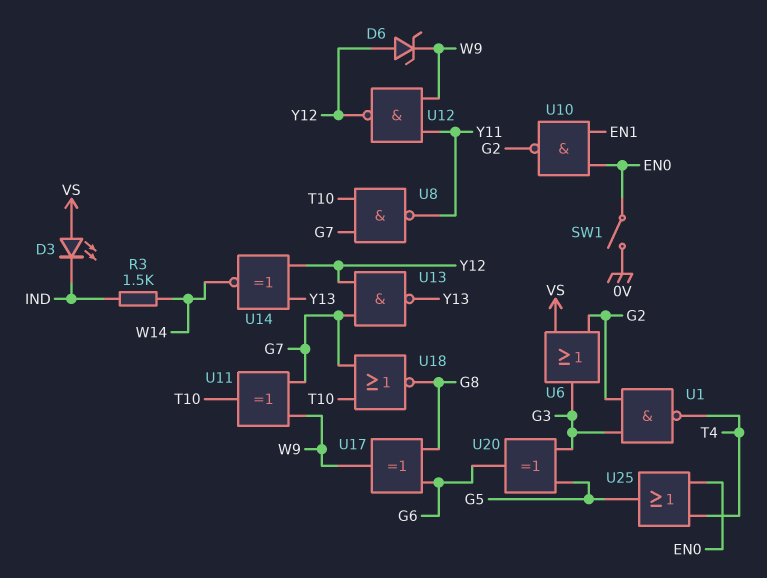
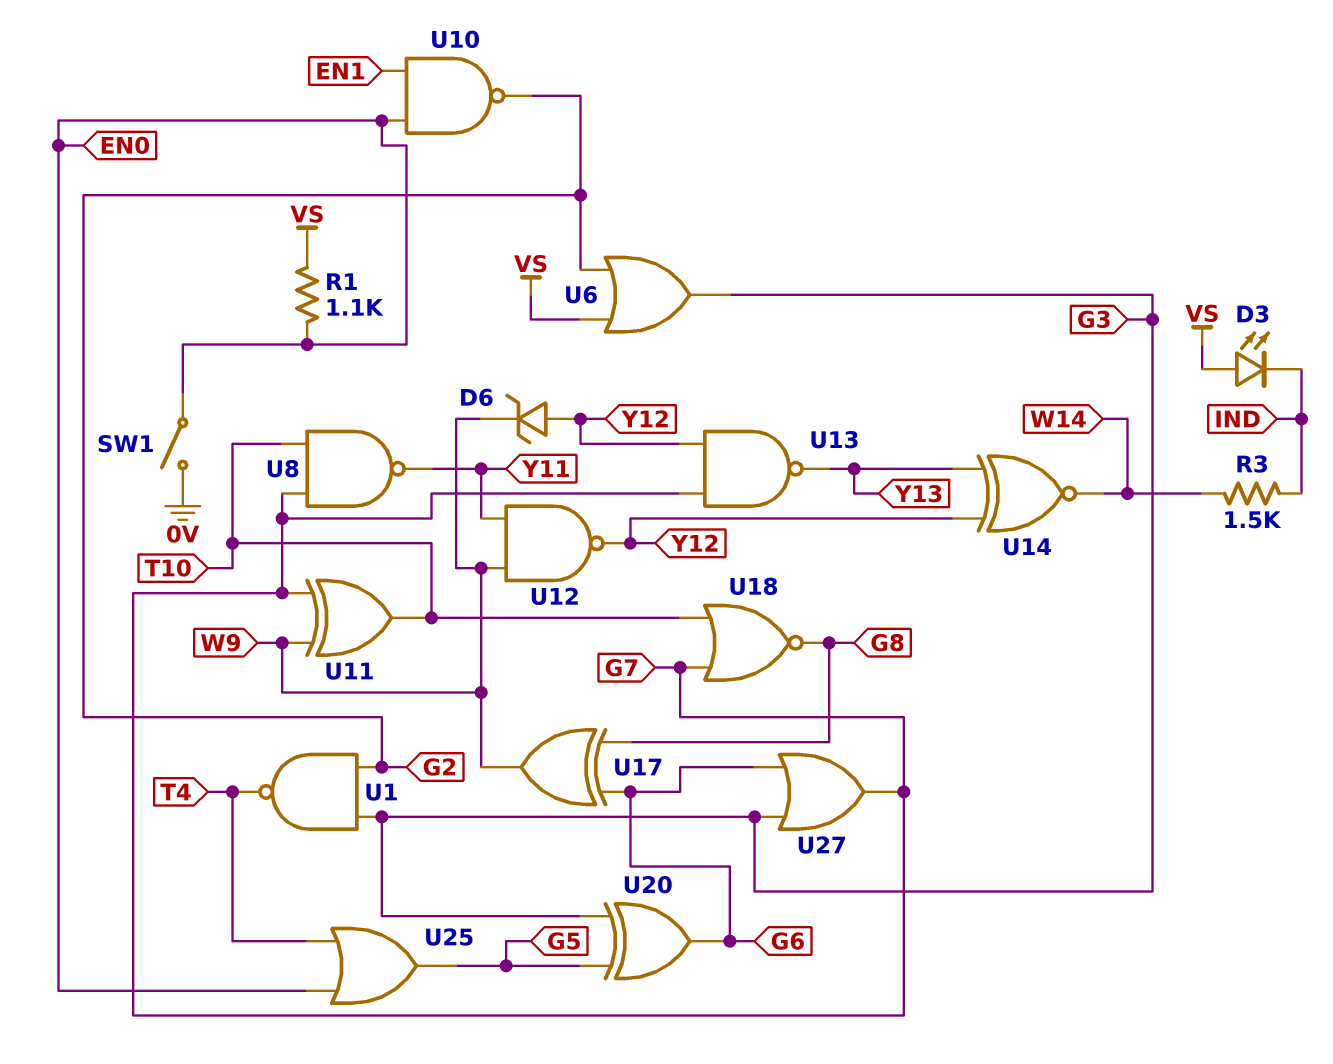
R1: none -> 1.1k (EN0, VS)
U27: none -> OR (in G3, in G6, out G7)

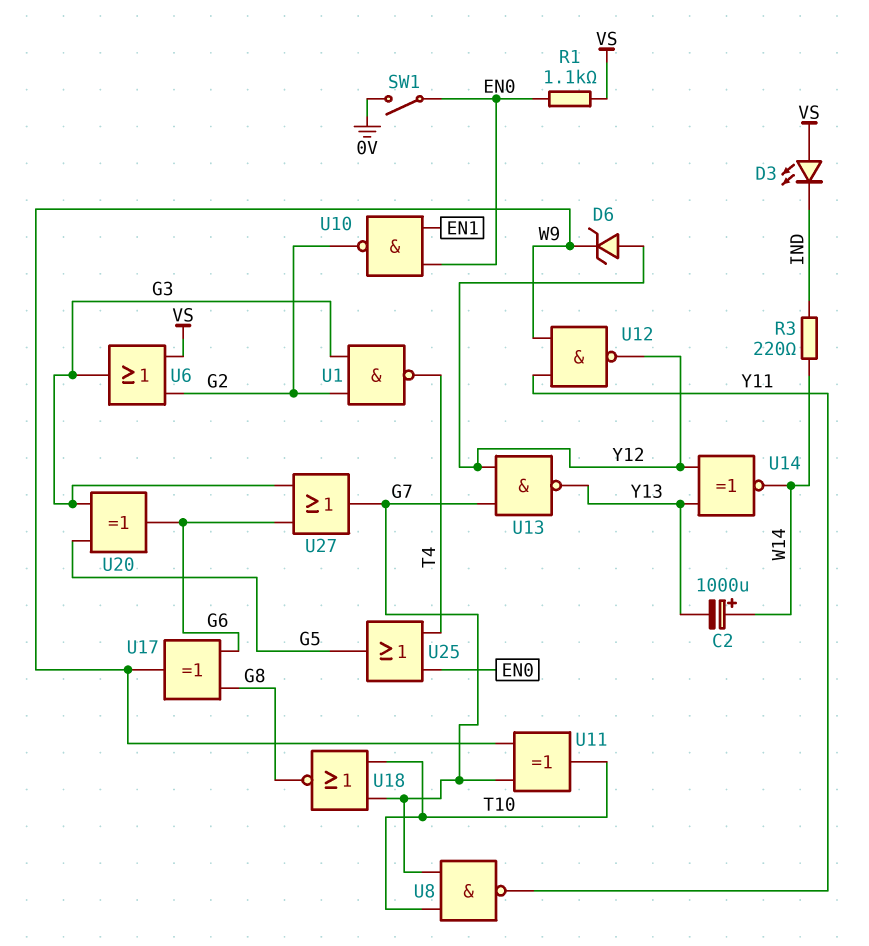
C2: none -> 1000uF (plus W14, minus Y13)
R3: 1.5k (IND, W14) -> 220 (IND, W14)

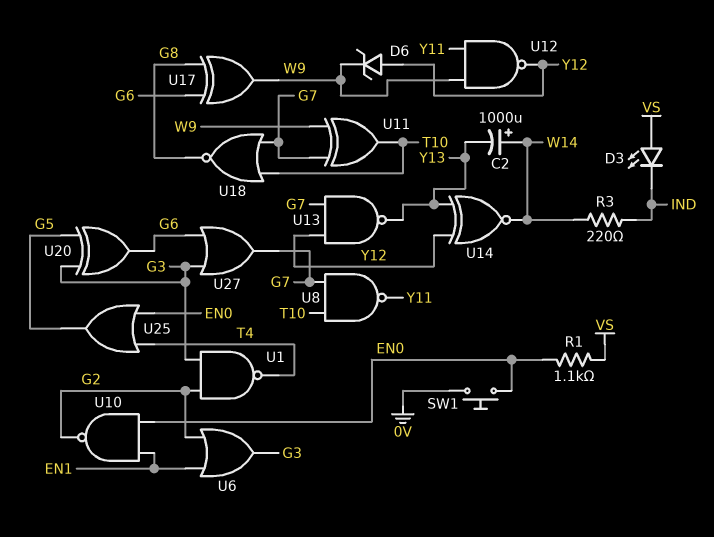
SW1: switch (0V, EN0) -> button (0V, EN0)
U6: OR (in G2, in VS, out G3) -> OR (in EN1, in G2, out G3)

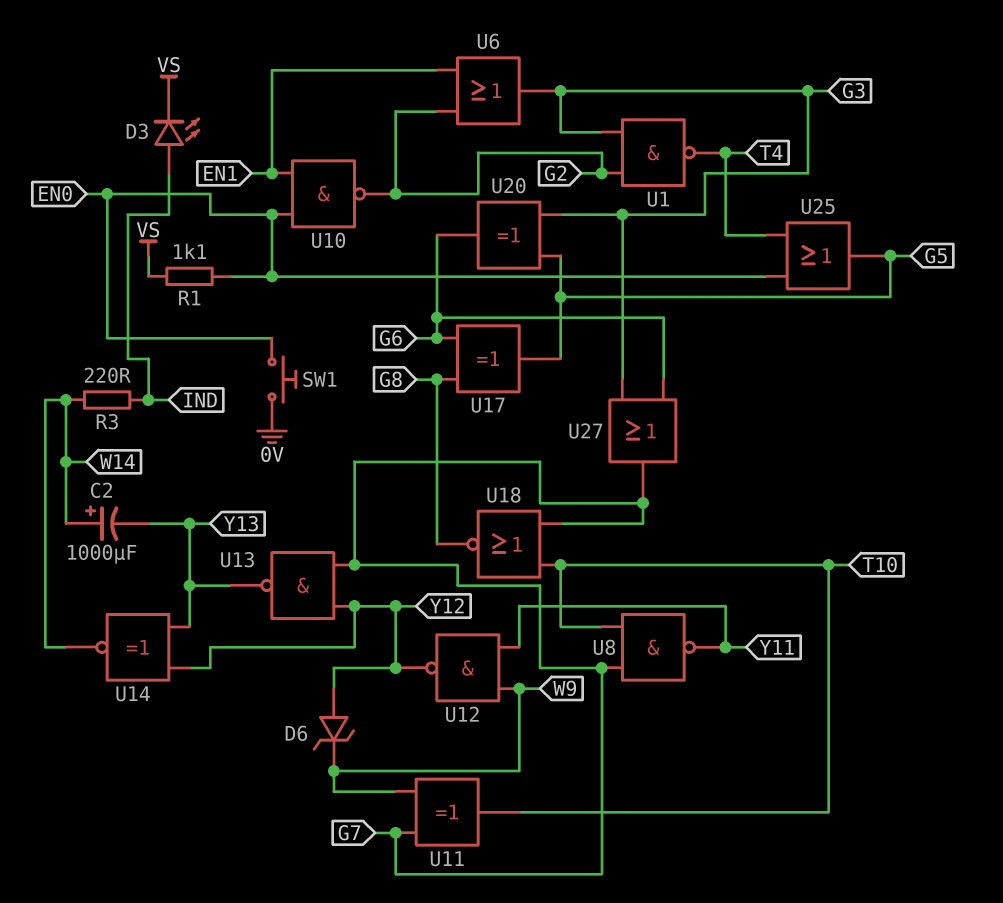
D3: LED (A VS, K IND) -> LED (A IND, K VS)
U17: XOR (in G6, in G8, out W9) -> XOR (in G6, in G8, out G5)

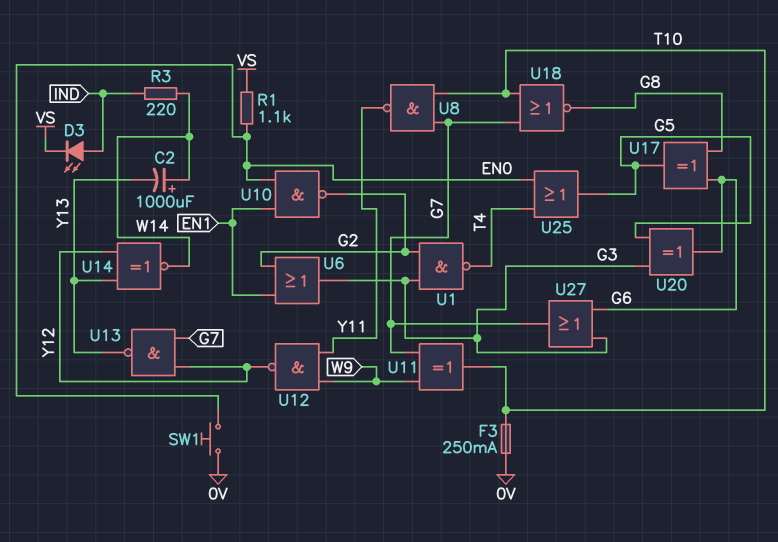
D6: zener (A Y12, K W9) -> none
F3: none -> 250mA (0V, T10)

